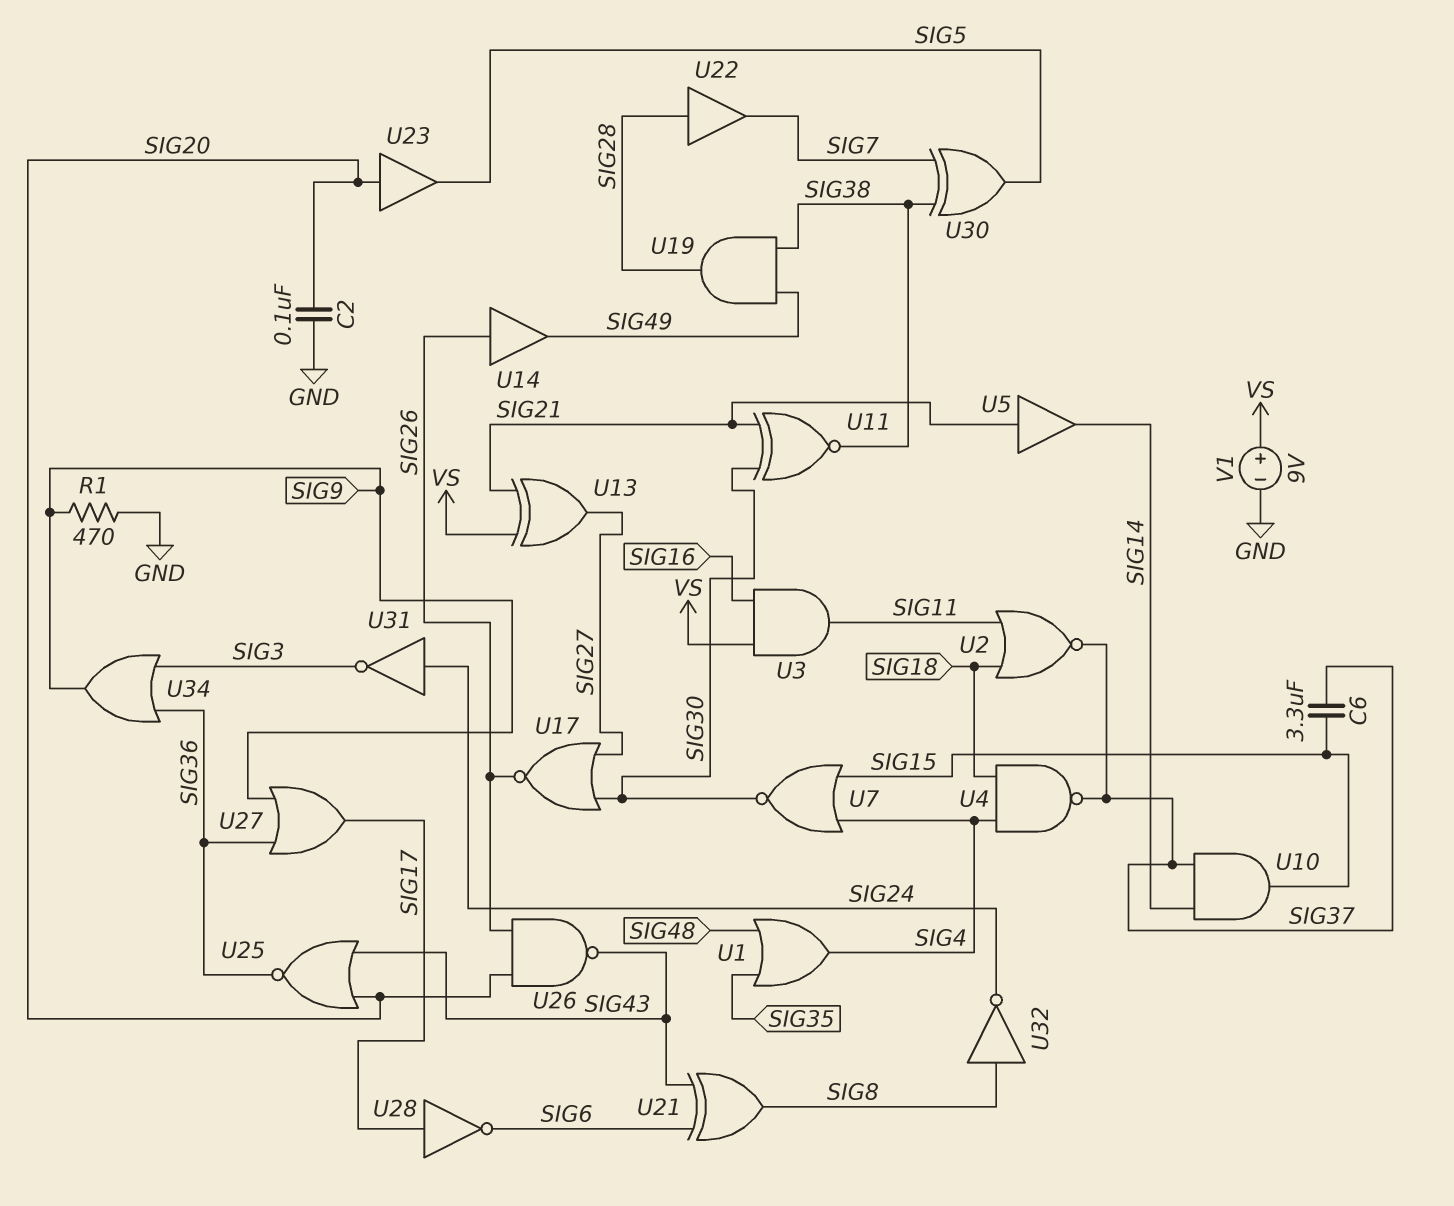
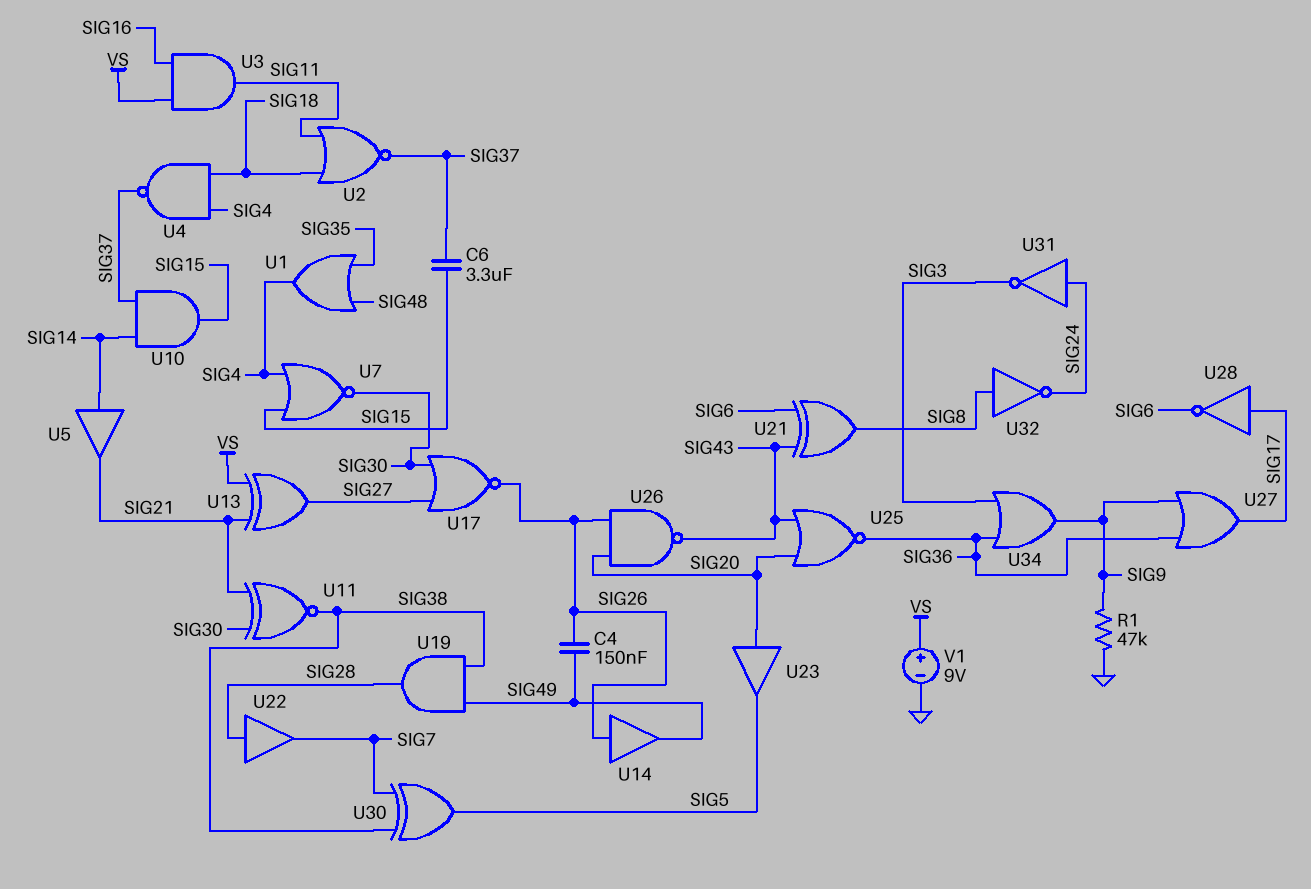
C2: 100nF (GND, SIG20) -> none
C4: none -> 150nF (SIG26, SIG49)
R1: 470 (GND, SIG9) -> 47k (GND, SIG9)
U5: buffer (in SIG21, out SIG14) -> buffer (in SIG14, out SIG21)

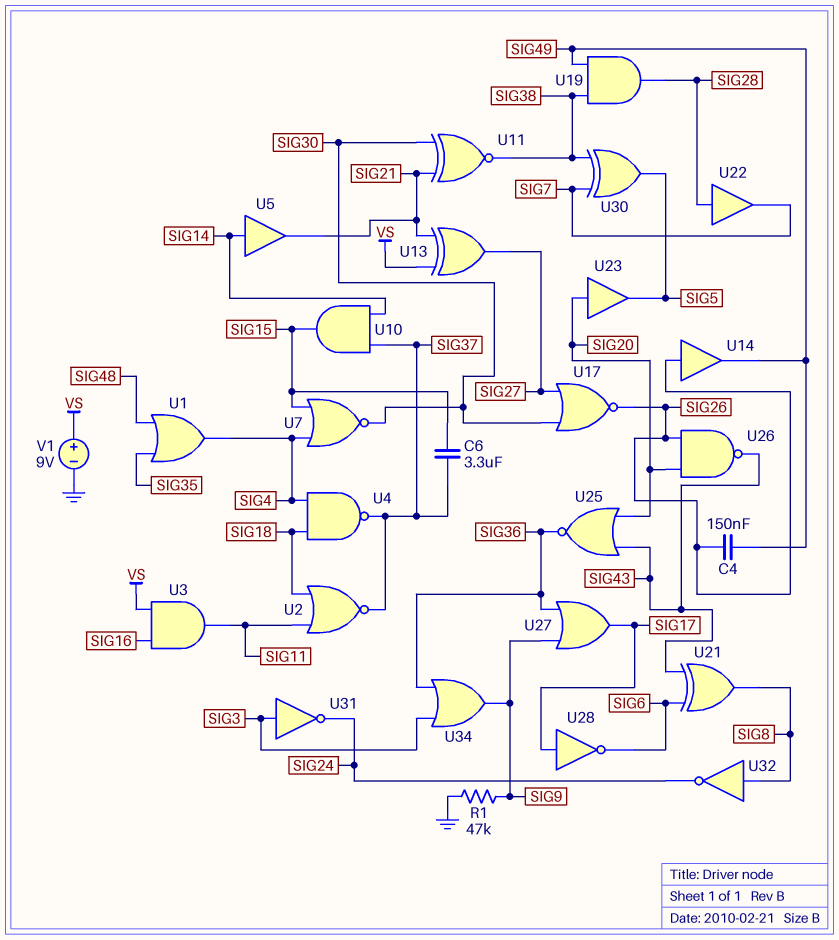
U31: NOT (in SIG24, out SIG3) -> NOT (in SIG3, out SIG24)

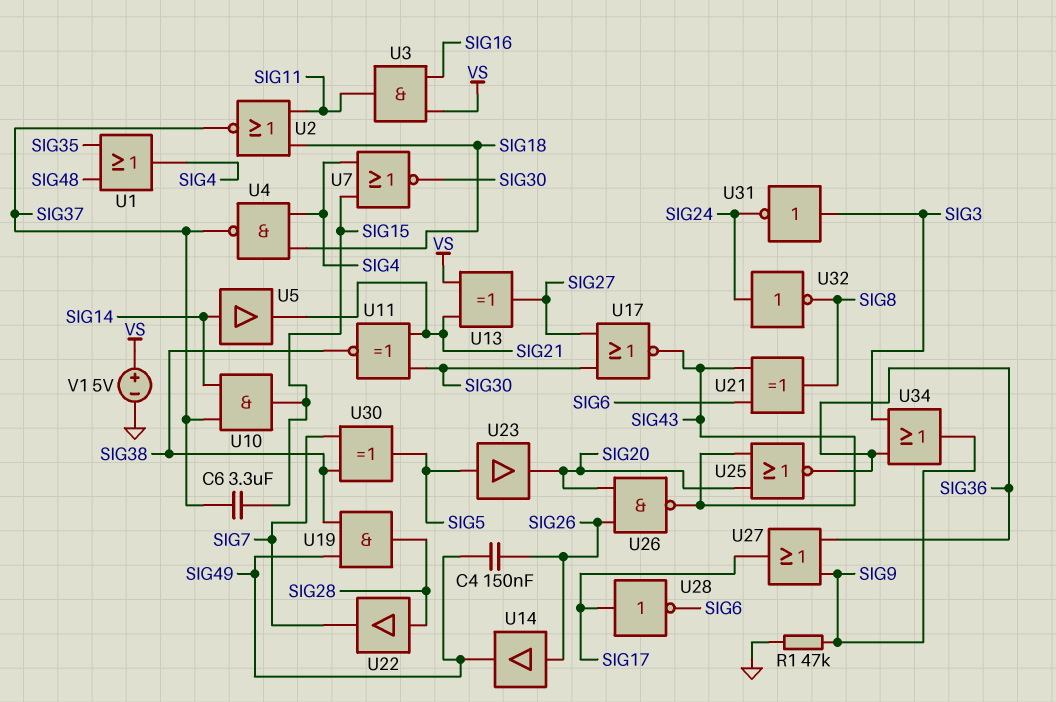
U17: NOR (in SIG27, in SIG30, out SIG26) -> NOR (in SIG27, in SIG30, out SIG43)
U23: buffer (in SIG20, out SIG5) -> buffer (in SIG5, out SIG20)
U32: NOT (in SIG8, out SIG24) -> NOT (in SIG24, out SIG8)
V1: 9V (plus VS, minus GND) -> 5V (plus VS, minus GND)

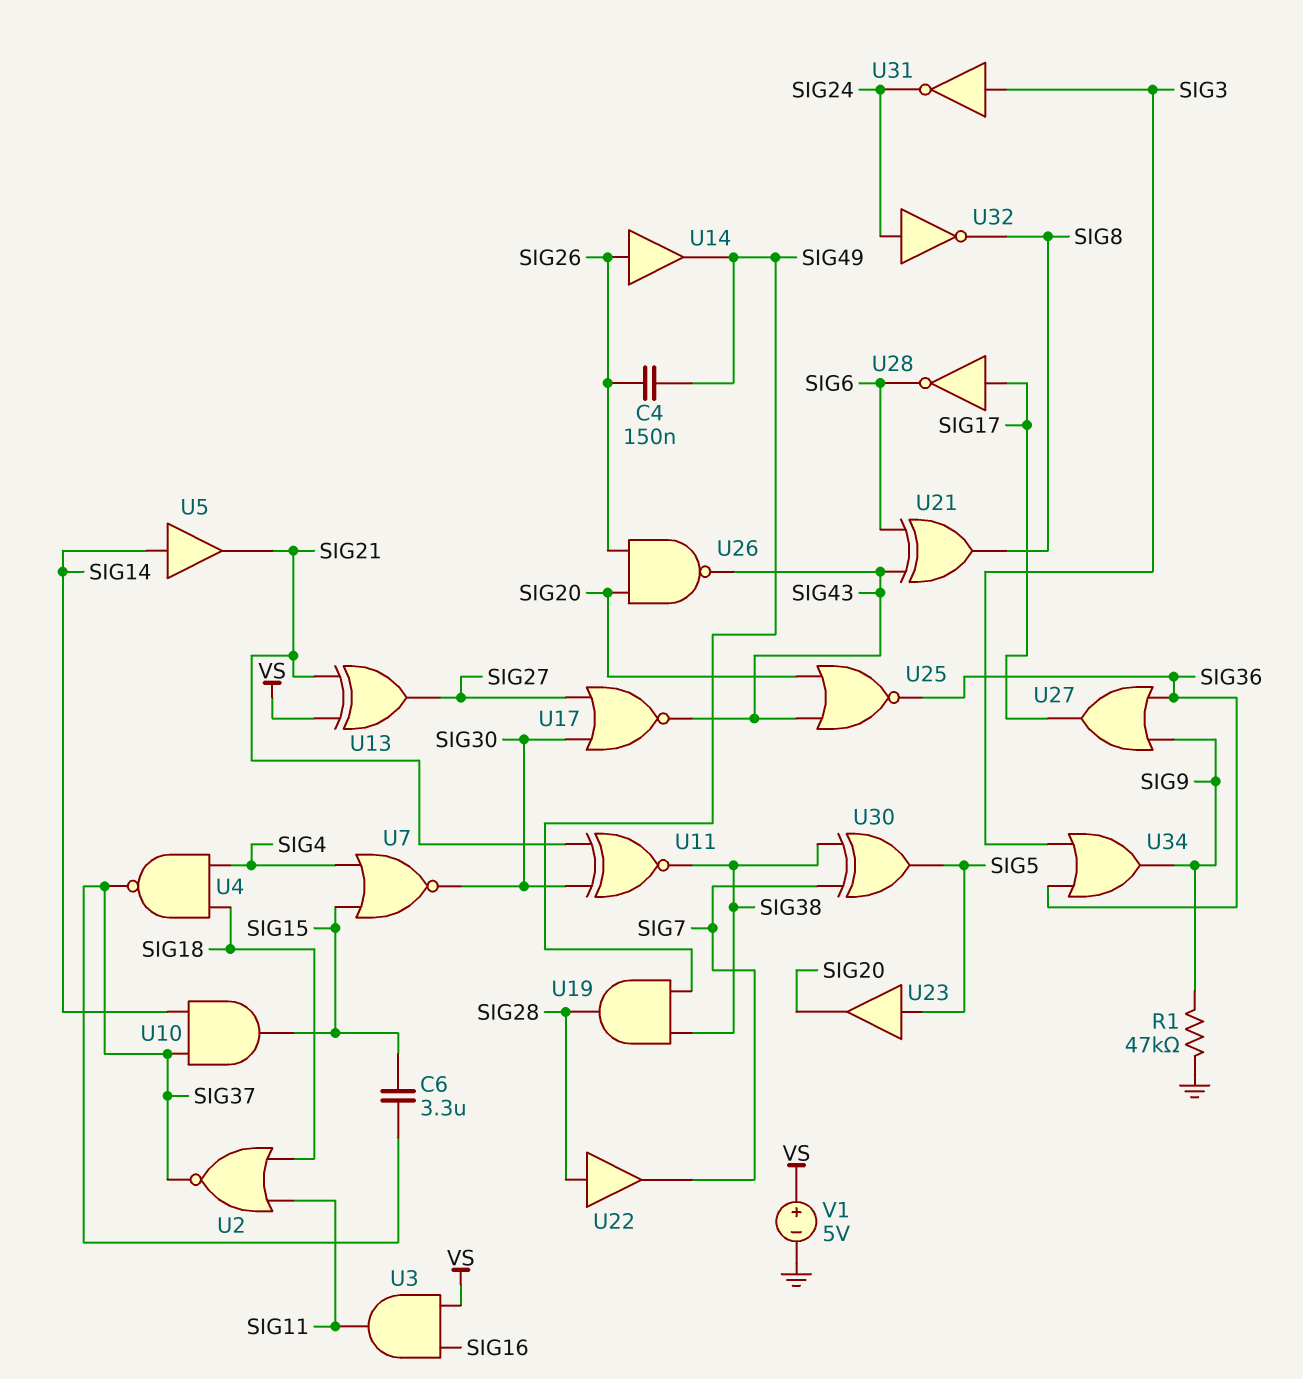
U1: OR (in SIG35, in SIG48, out SIG4) -> none

